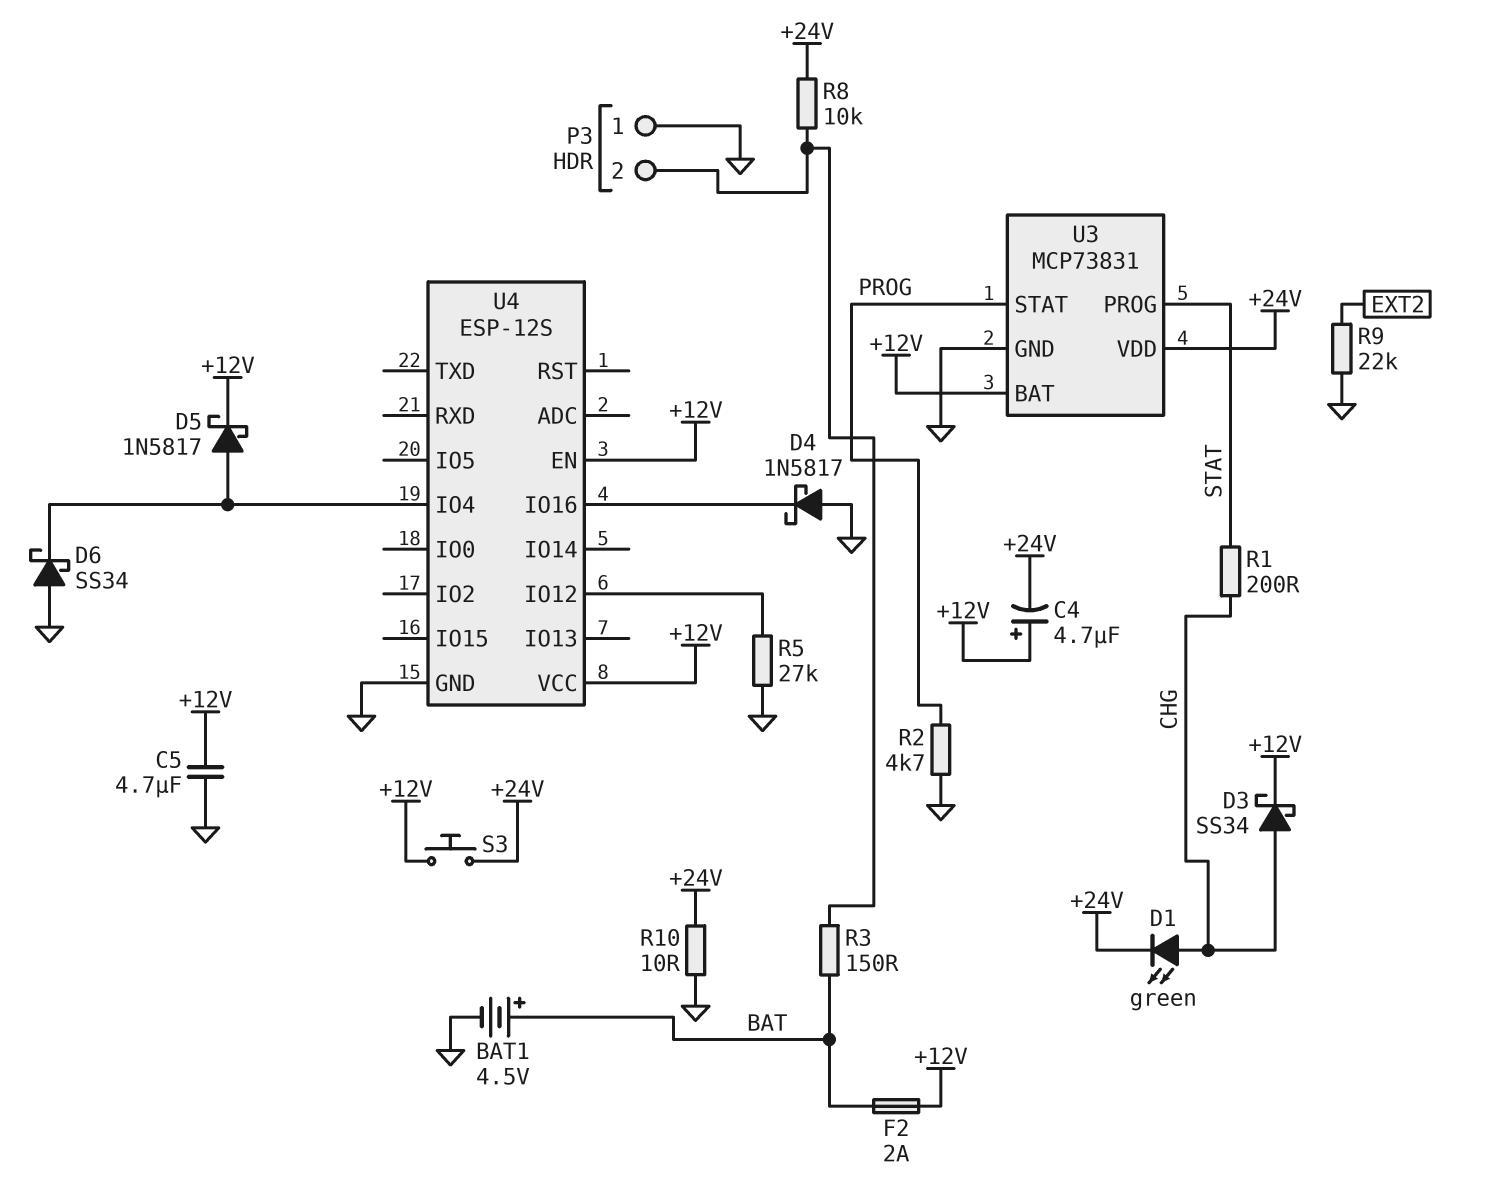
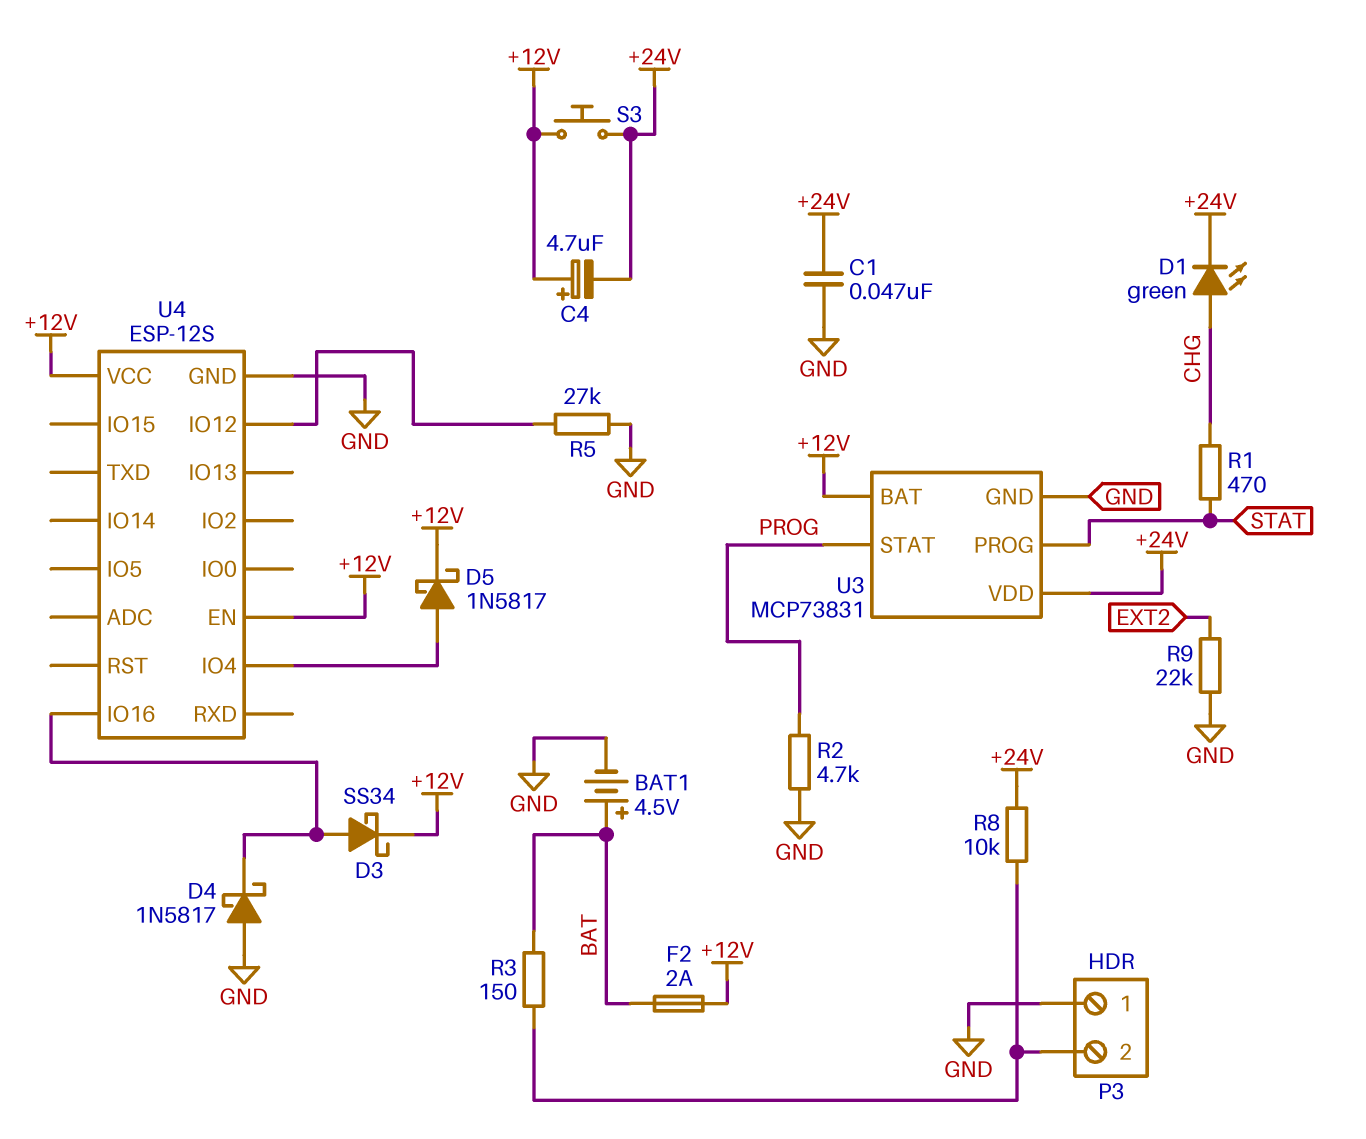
C1: none -> 47nF (+24V, GND)
C5: 4.7uF (+12V, GND) -> none
D3: schottky SS34 (A CHG, K +12V) -> schottky SS34 (A U4/IO16, K +12V)
D6: schottky SS34 (A GND, K U4/IO4) -> none
R1: 200 (CHG, STAT) -> 470 (CHG, STAT)
R10: 10 (+24V, GND) -> none

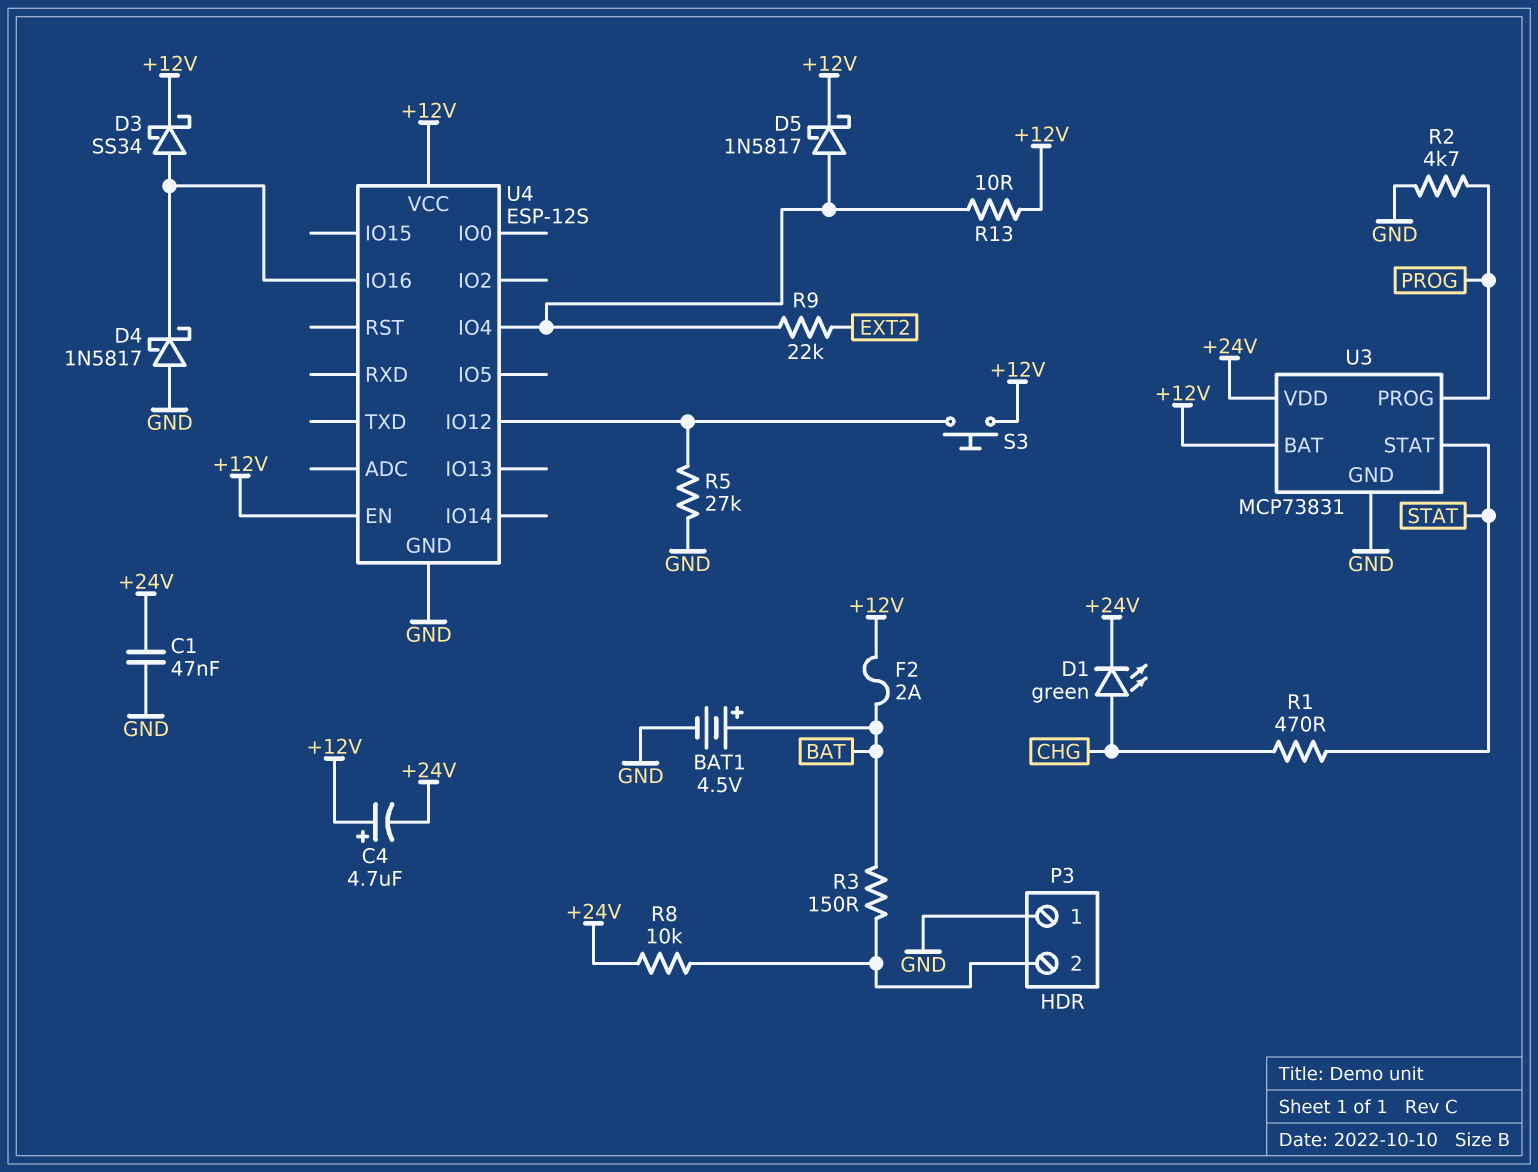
R9: 22k (EXT2, GND) -> 22k (EXT2, U4/IO4)
R13: none -> 10 (+12V, U4/IO4)
S3: button (+12V, +24V) -> button (+12V, U4/IO12)
U3 pin PROG: STAT -> PROG
U3 pin STAT: PROG -> STAT

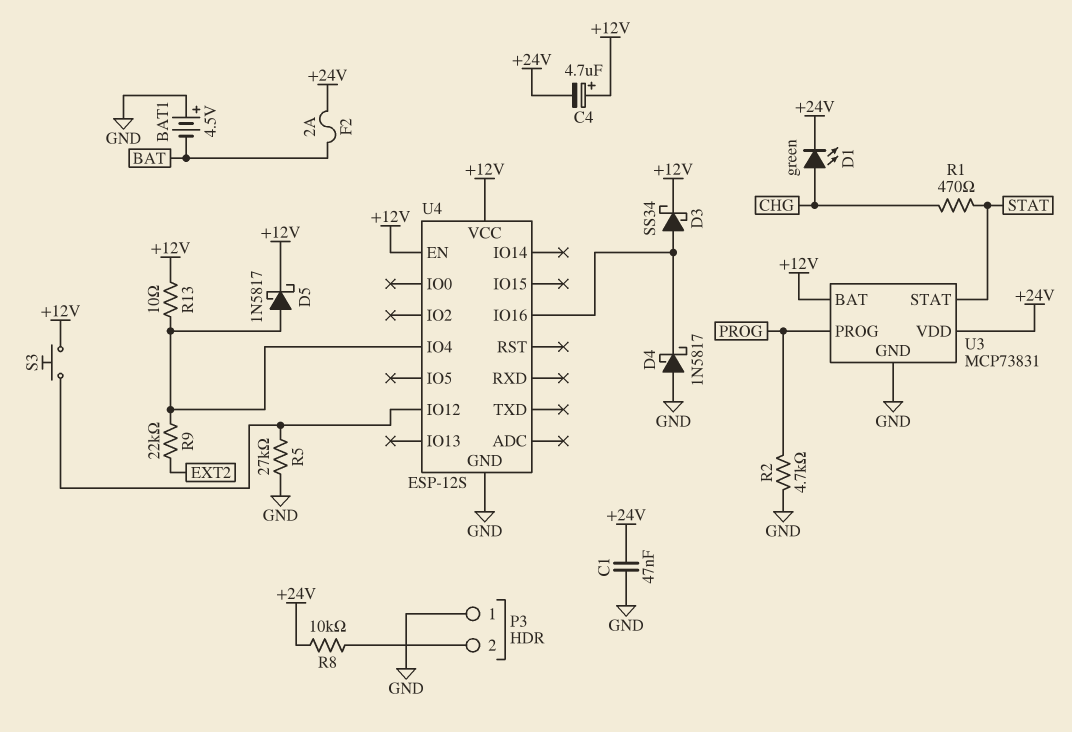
BAT1: 4.5V (plus BAT, minus GND) -> 4.5V (plus GND, minus BAT)
F2: 2A (+12V, BAT) -> 2A (+24V, BAT)
R3: 150 (BAT, P3/2) -> none

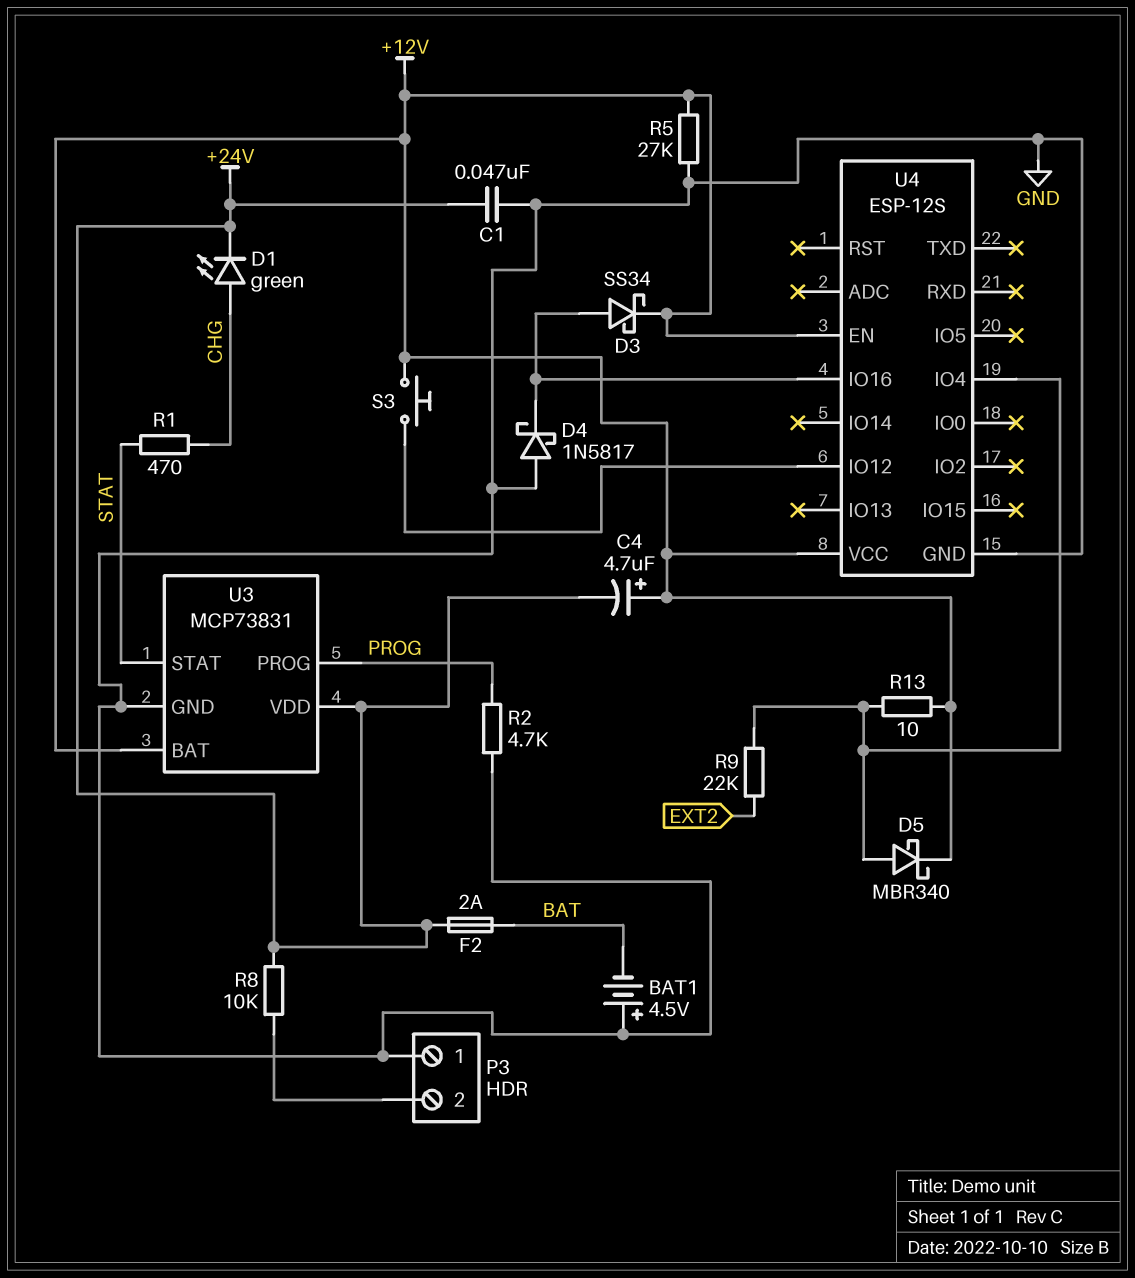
D5: schottky 1N5817 (A U4/IO4, K +12V) -> schottky MBR340 (A U4/IO4, K +12V)
R5: 27k (GND, U4/IO12) -> 27k (+12V, GND)

